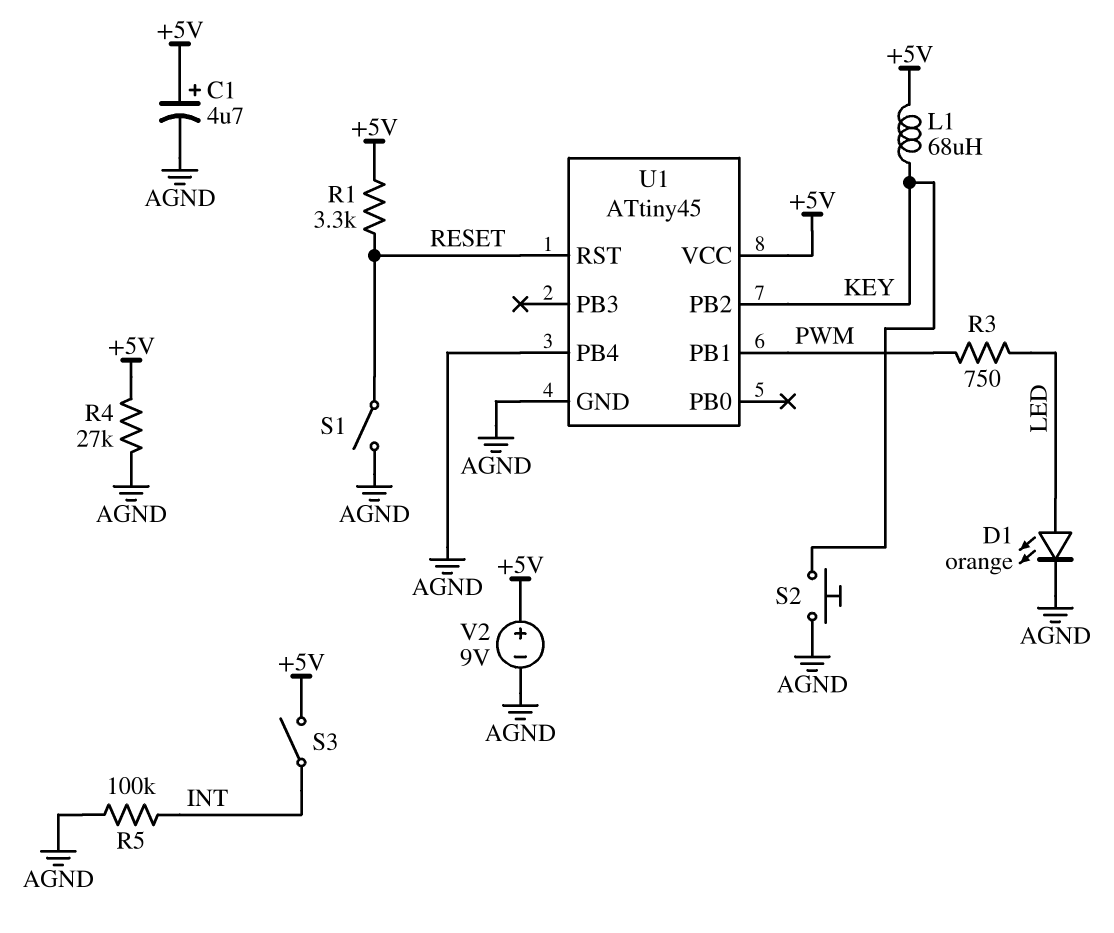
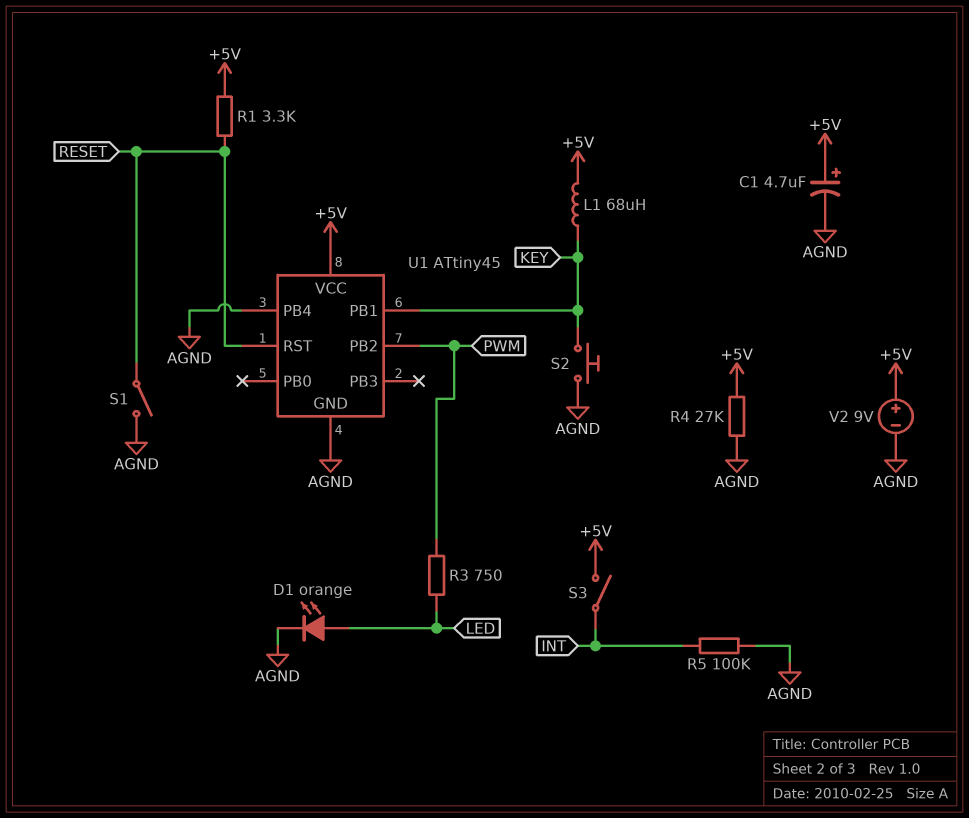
U1 pin PB1: PWM -> KEY
U1 pin PB2: KEY -> PWM

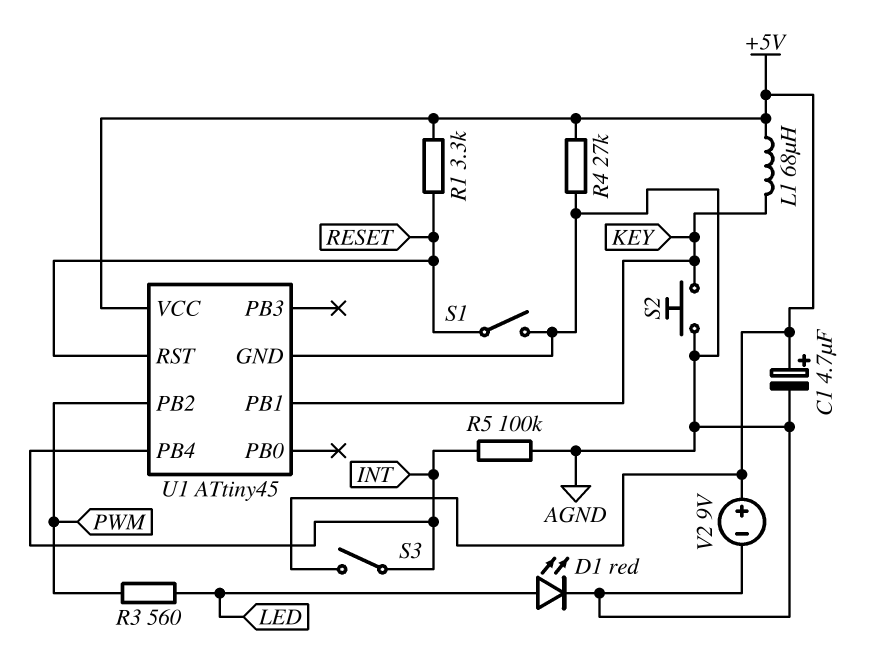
D1: LED orange (A LED, K AGND) -> LED red (A LED, K AGND)
R3: 750 (LED, PWM) -> 560 (LED, PWM)
U1 pin PB4: AGND -> INT

